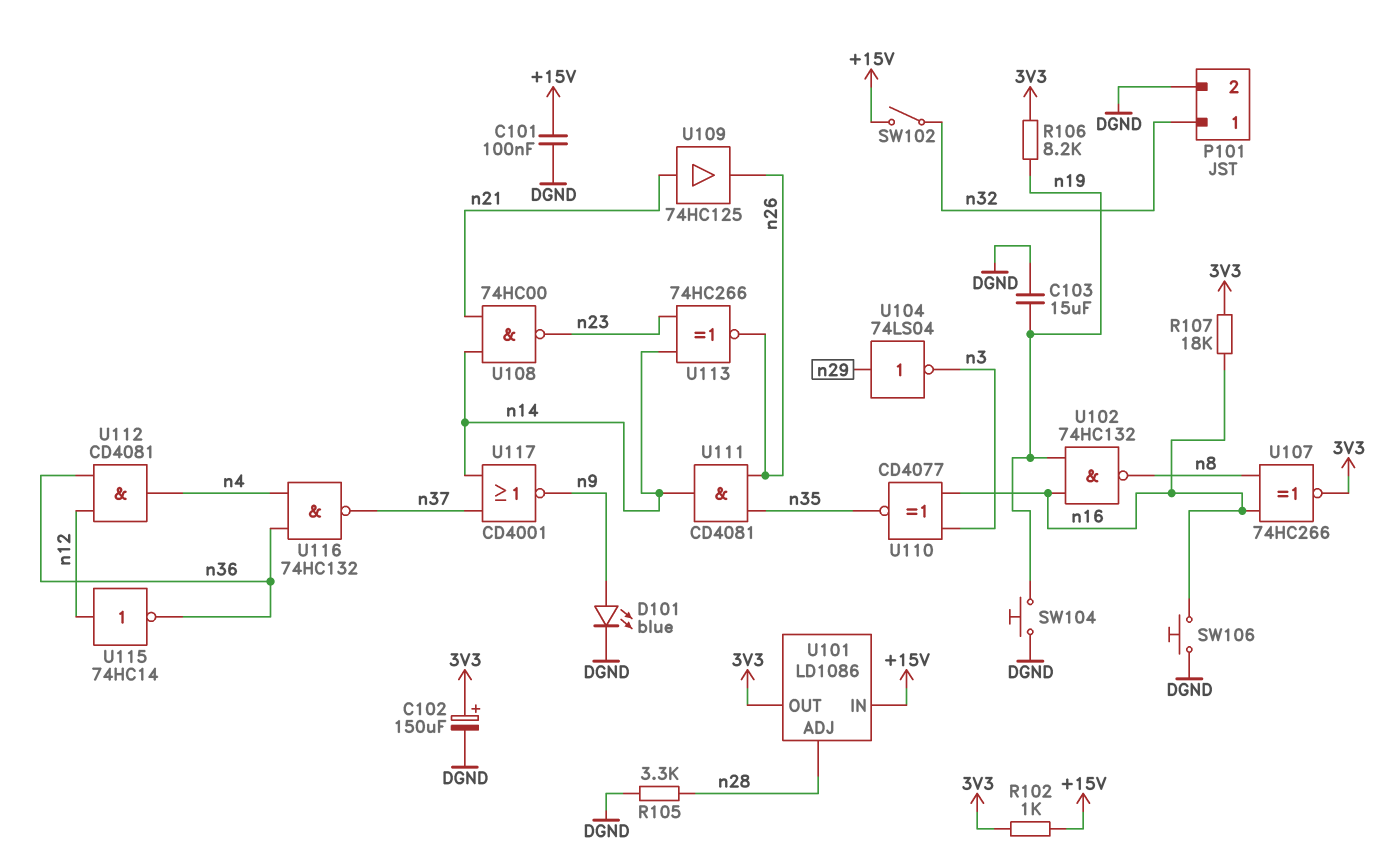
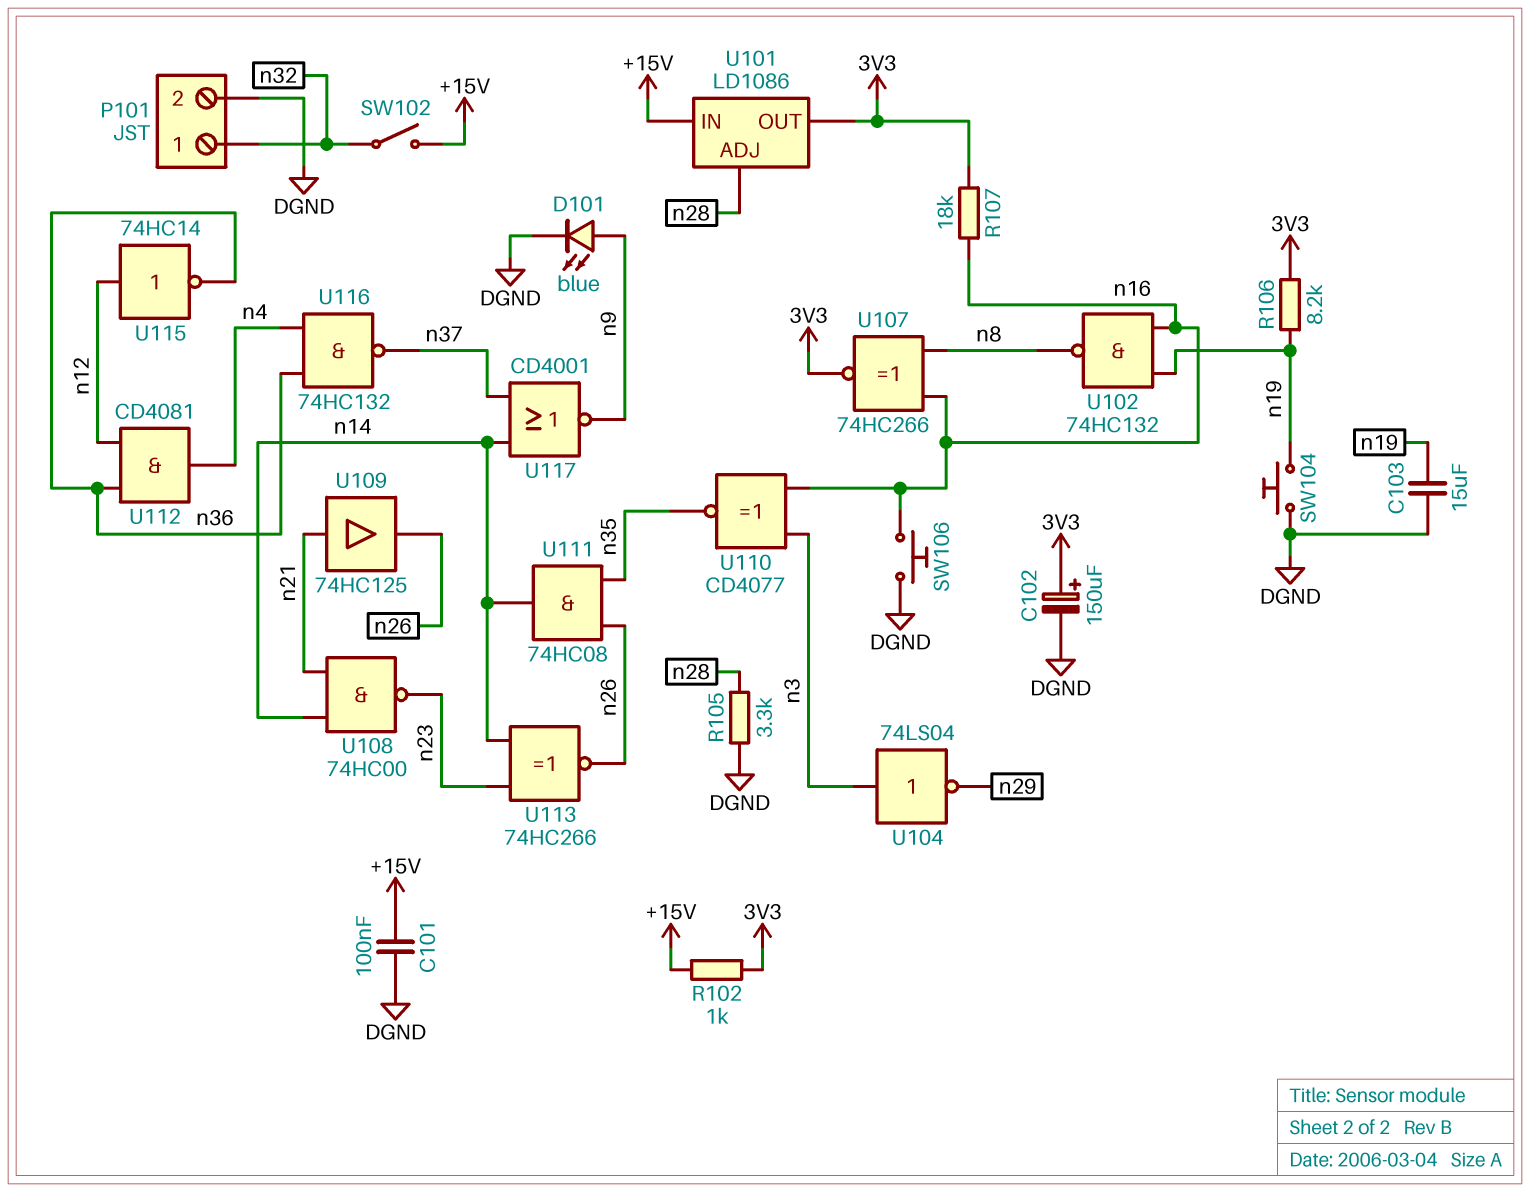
U104: NOT 74LS04 (in n29, out n3) -> NOT 74LS04 (in n3, out n29)
U111: AND CD4081 (in n26, in n35, out n14) -> AND 74HC08 (in n26, in n35, out n14)

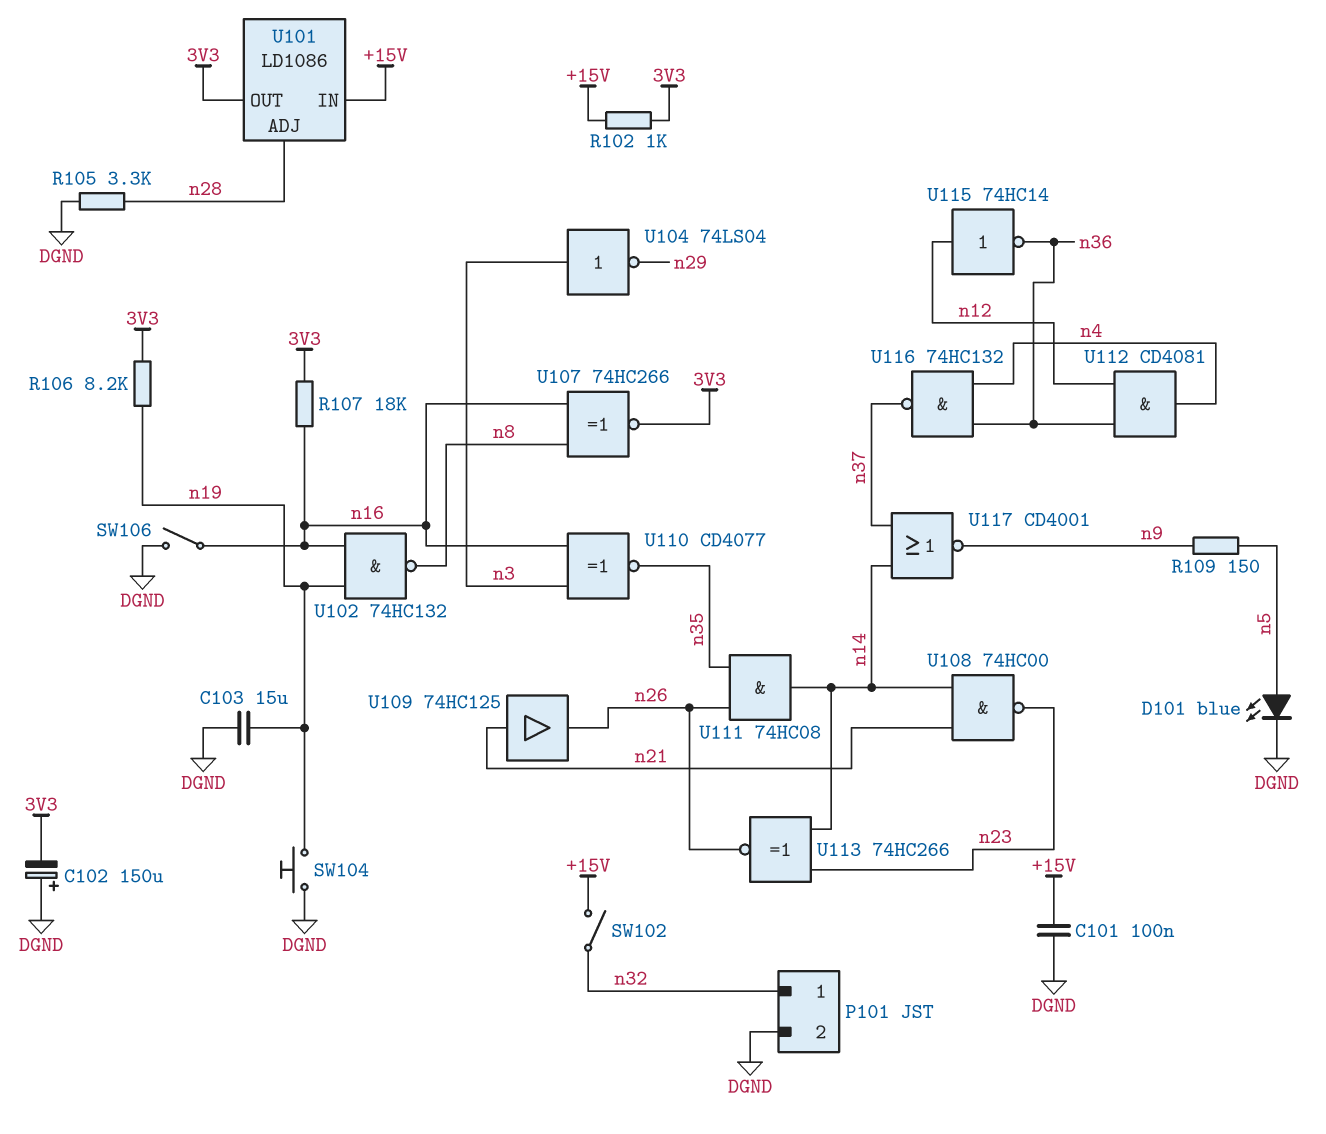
C102: 150uF (plus 3V3, minus DGND) -> 150uF (plus DGND, minus 3V3)
D101: LED blue (A n9, K DGND) -> LED blue (A n5, K DGND)
R109: none -> 150 (n5, n9)
SW106: button (DGND, n16) -> switch (DGND, n16)

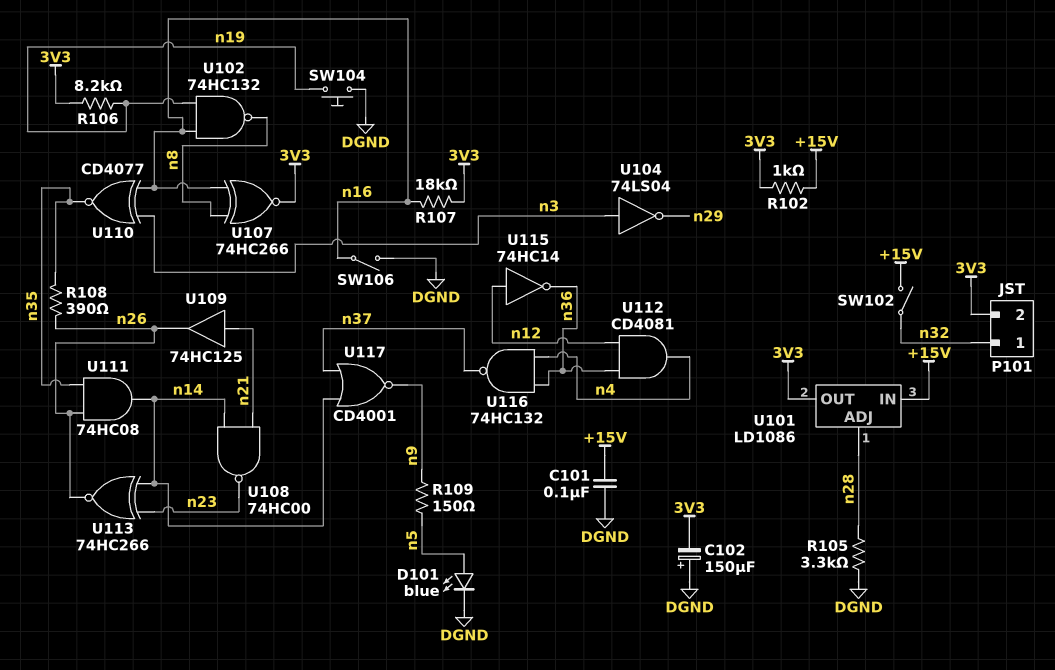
C103: 15uF (DGND, n19) -> none
P101 pin 2: DGND -> 3V3
R108: none -> 390 (n26, n35)

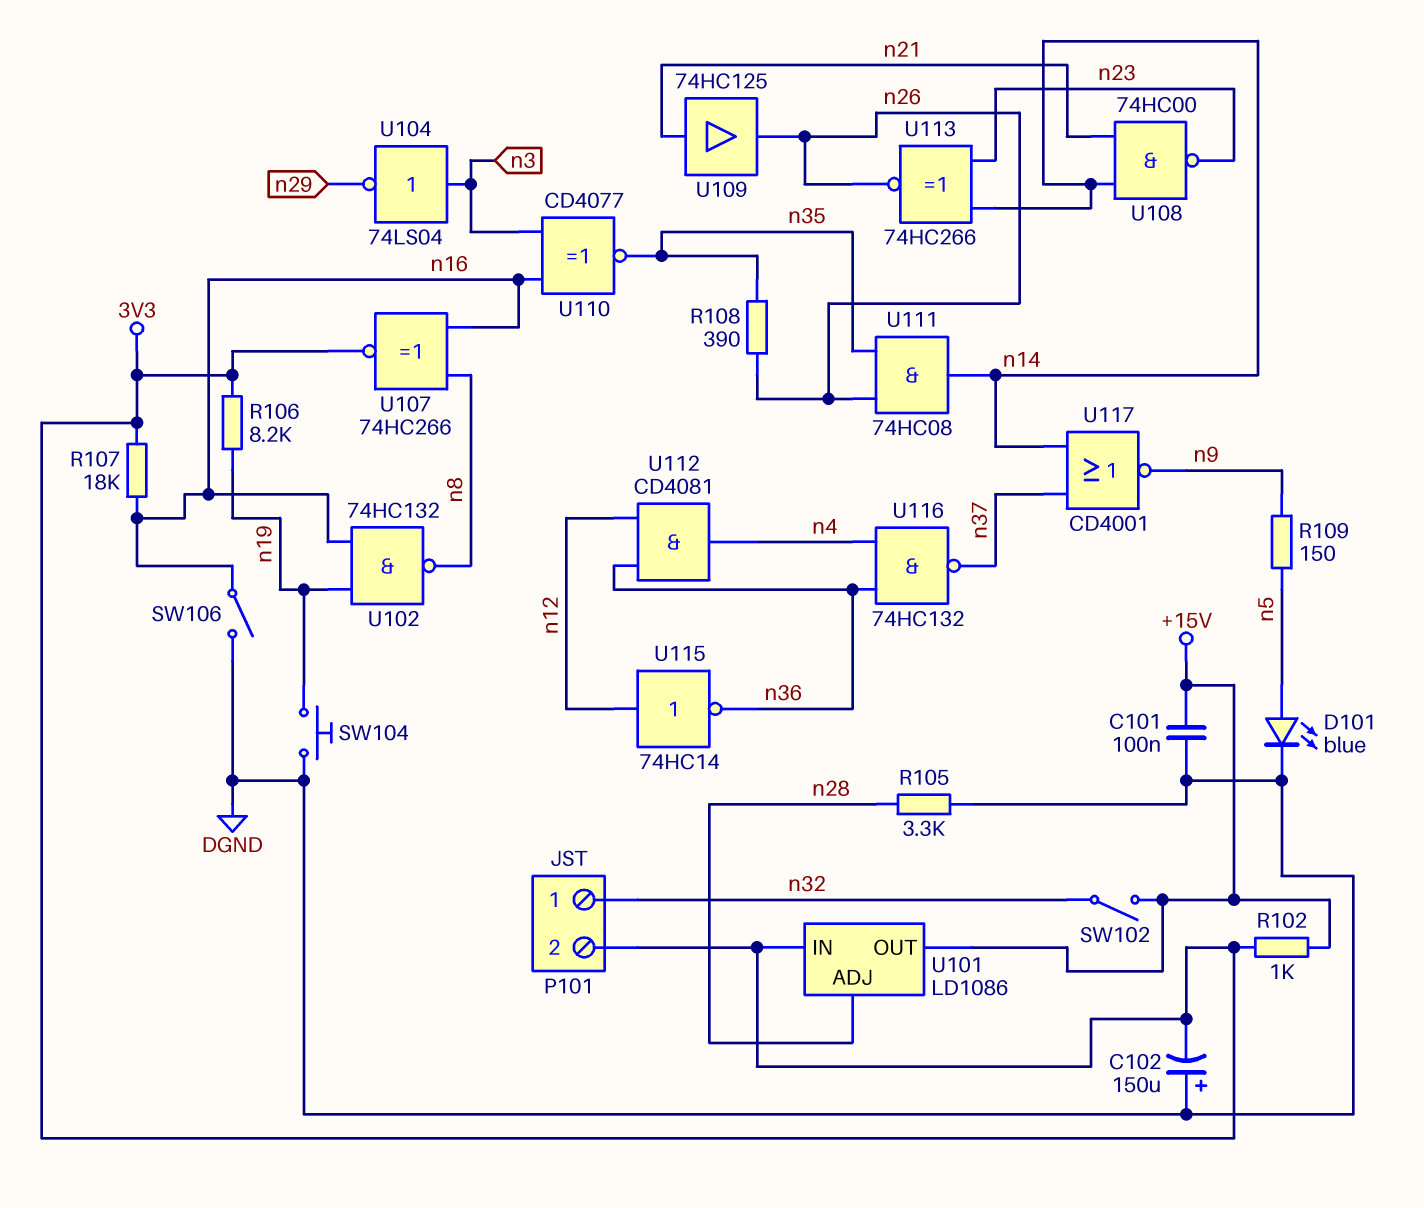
U101 pin IN: +15V -> 3V3
U101 pin OUT: 3V3 -> +15V

